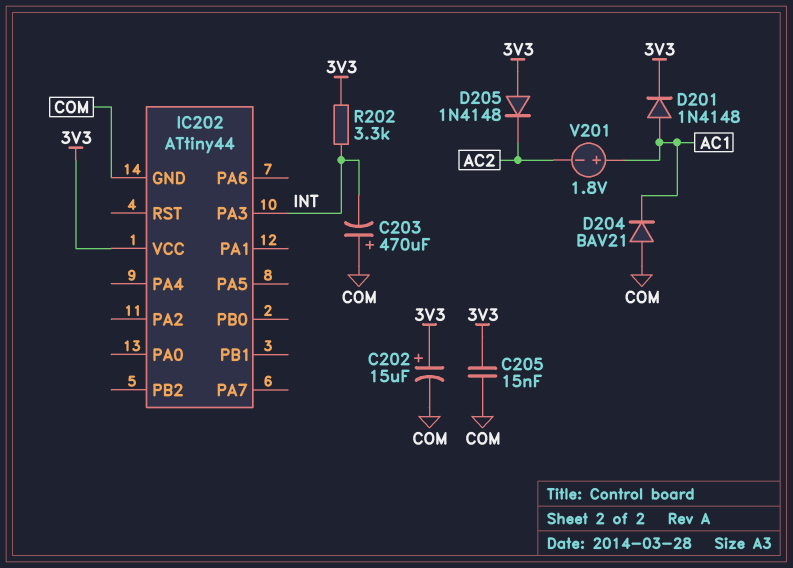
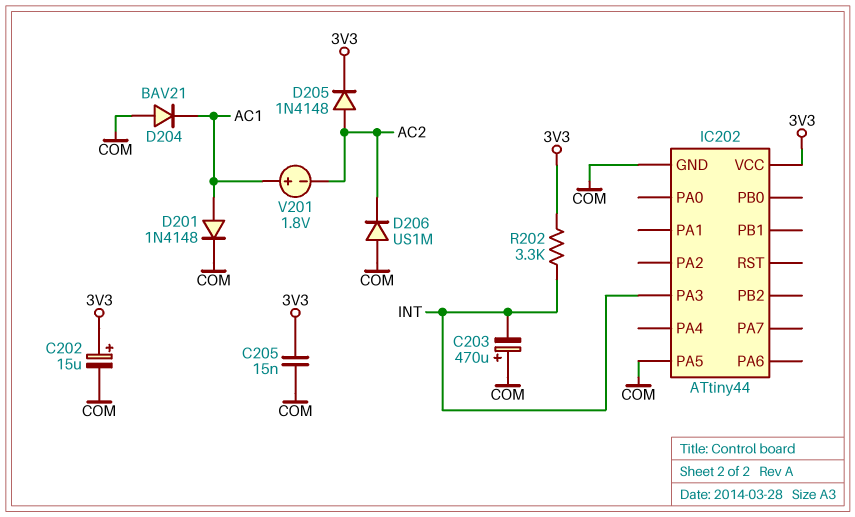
D201: diode 1N4148 (A AC1, K 3V3) -> diode 1N4148 (A AC1, K COM)
D205: diode 1N4148 (A 3V3, K AC2) -> diode 1N4148 (A AC2, K 3V3)
D206: none -> diode US1M (A COM, K AC2)
IC202 pin PA5: none -> COM

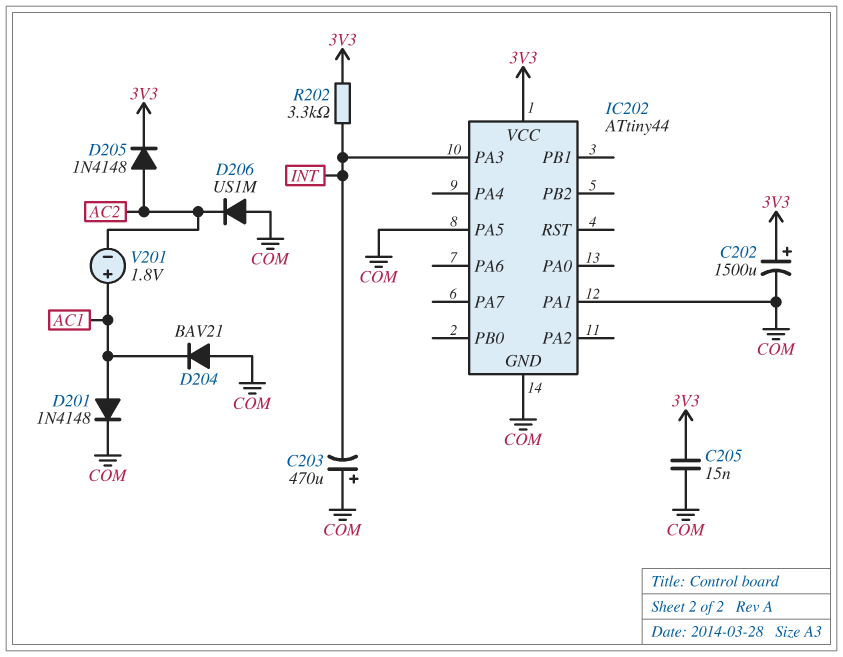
C202: 15uF (plus 3V3, minus COM) -> 1500uF (plus 3V3, minus COM)
IC202 pin PA1: none -> COM

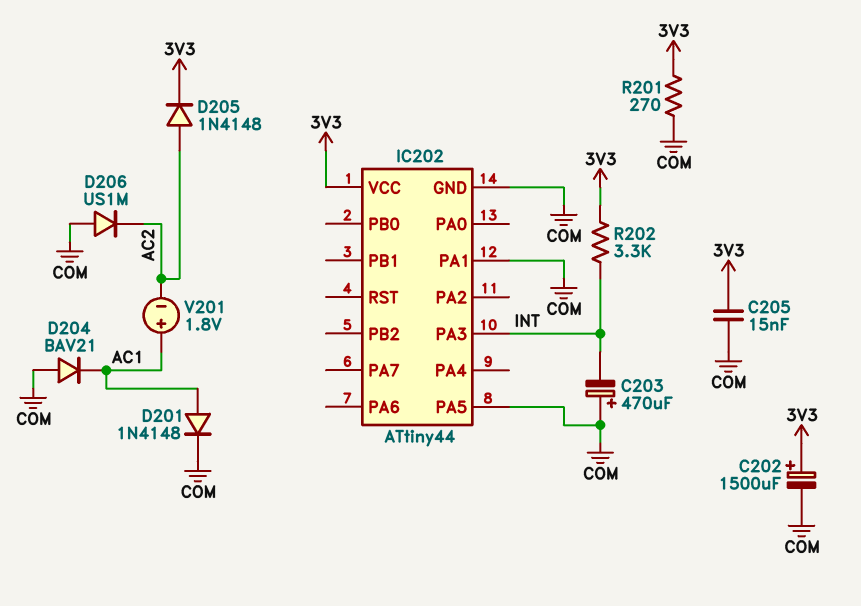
R201: none -> 270 (3V3, COM)

